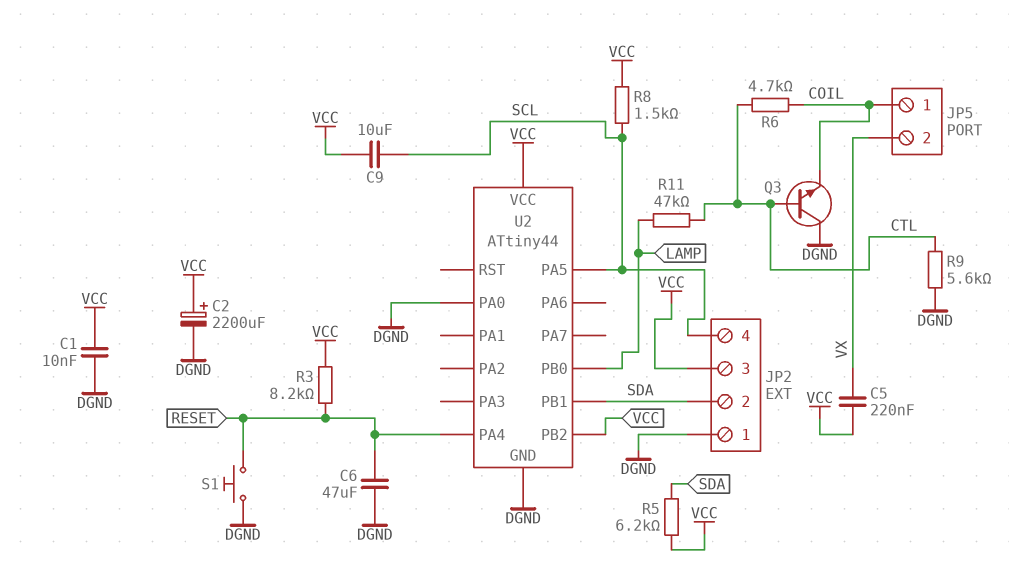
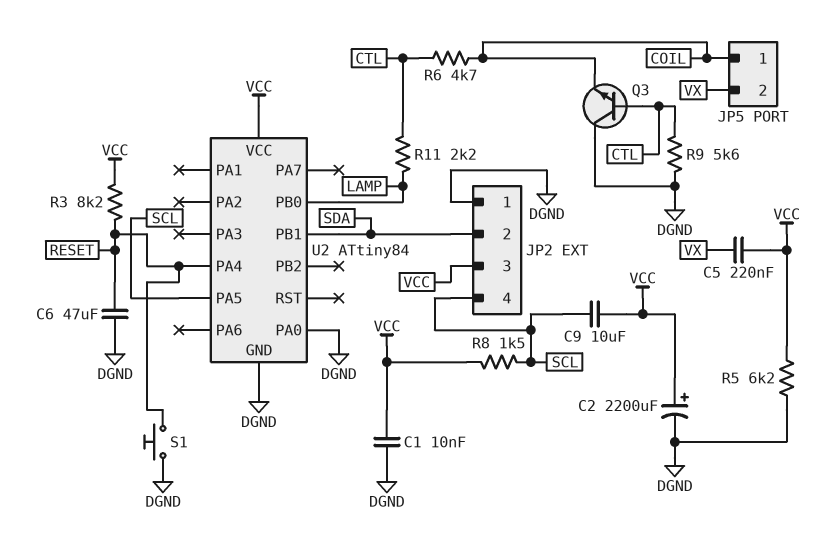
R5: 6.2k (SDA, VCC) -> 6.2k (DGND, VCC)
R11: 47k (CTL, LAMP) -> 2.2k (CTL, LAMP)
U2: ATtiny44 -> ATtiny84
U2 pin PB2: VCC -> none

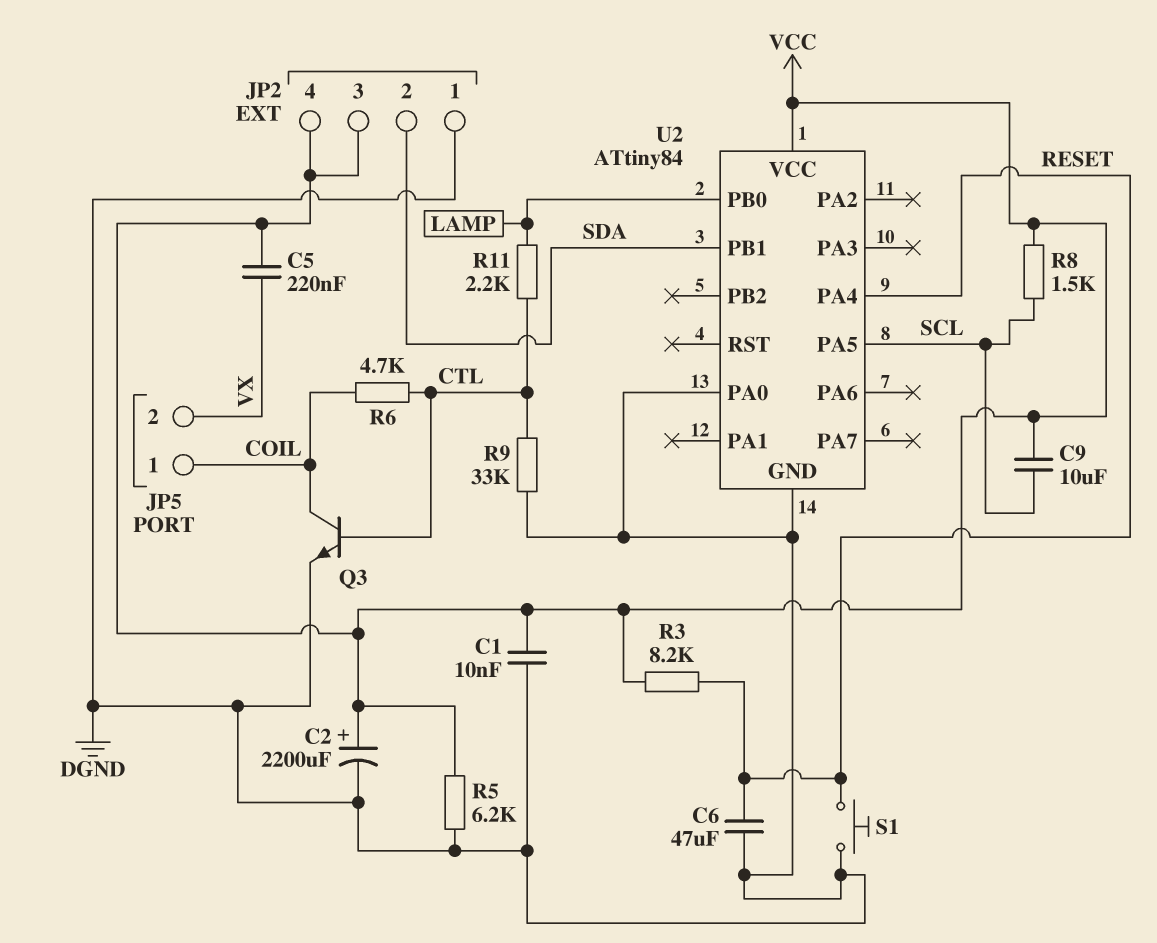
JP2 pin 4: SCL -> VCC
Q3: NPN (B CTL, C DGND, E COIL) -> NPN (B CTL, C COIL, E DGND)
R9: 5.6k (CTL, DGND) -> 33k (CTL, DGND)

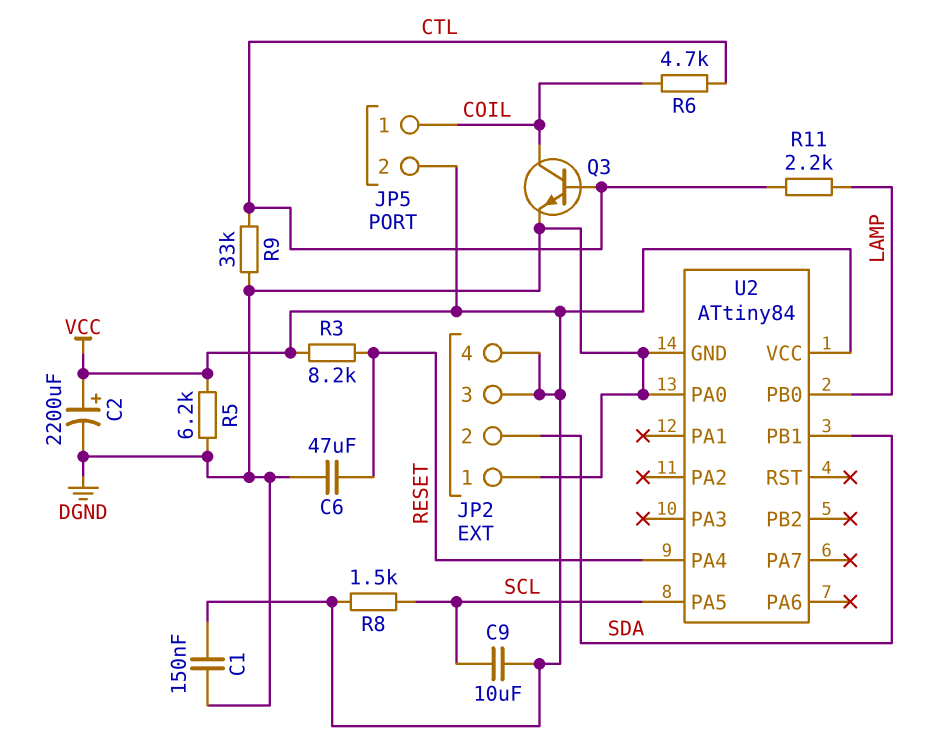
C1: 10nF (DGND, VCC) -> 150nF (DGND, VCC)
C5: 220nF (VCC, VX) -> none
JP5 pin 2: VX -> VCC
S1: button (DGND, RESET) -> none

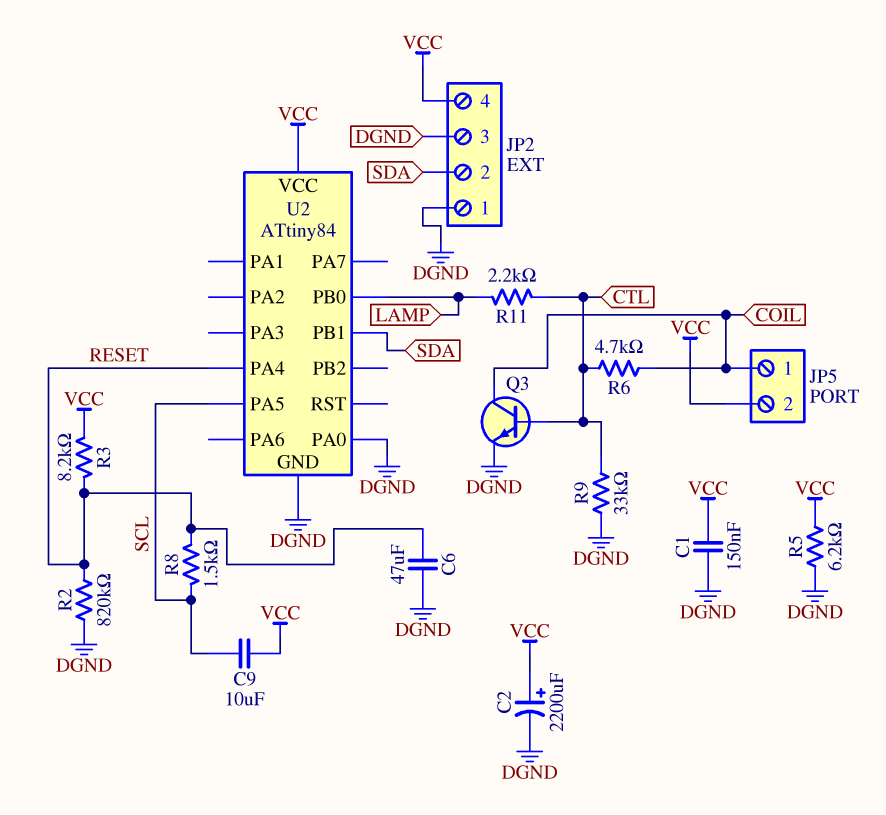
JP2 pin 3: VCC -> DGND
R2: none -> 820k (DGND, RESET)
R8: 1.5k (SCL, VCC) -> 1.5k (RESET, SCL)

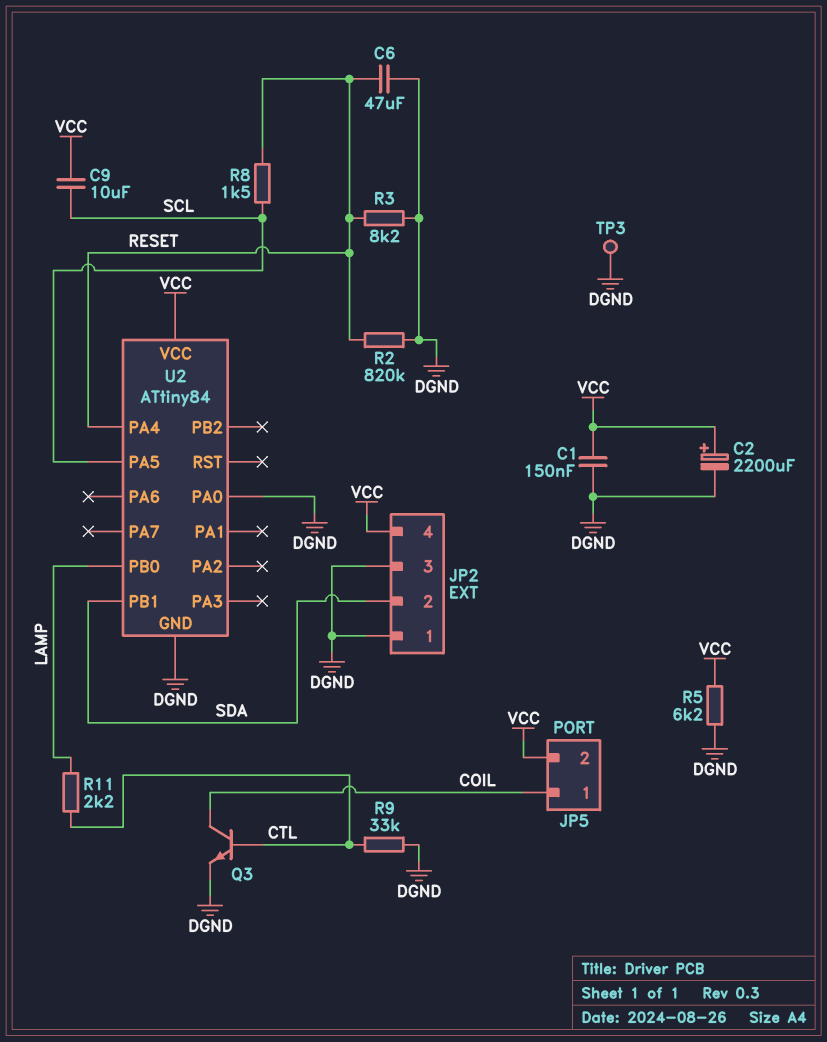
R3: 8.2k (RESET, VCC) -> 8.2k (DGND, RESET)
R6: 4.7k (COIL, CTL) -> none
TP3: none -> test point (DGND)

